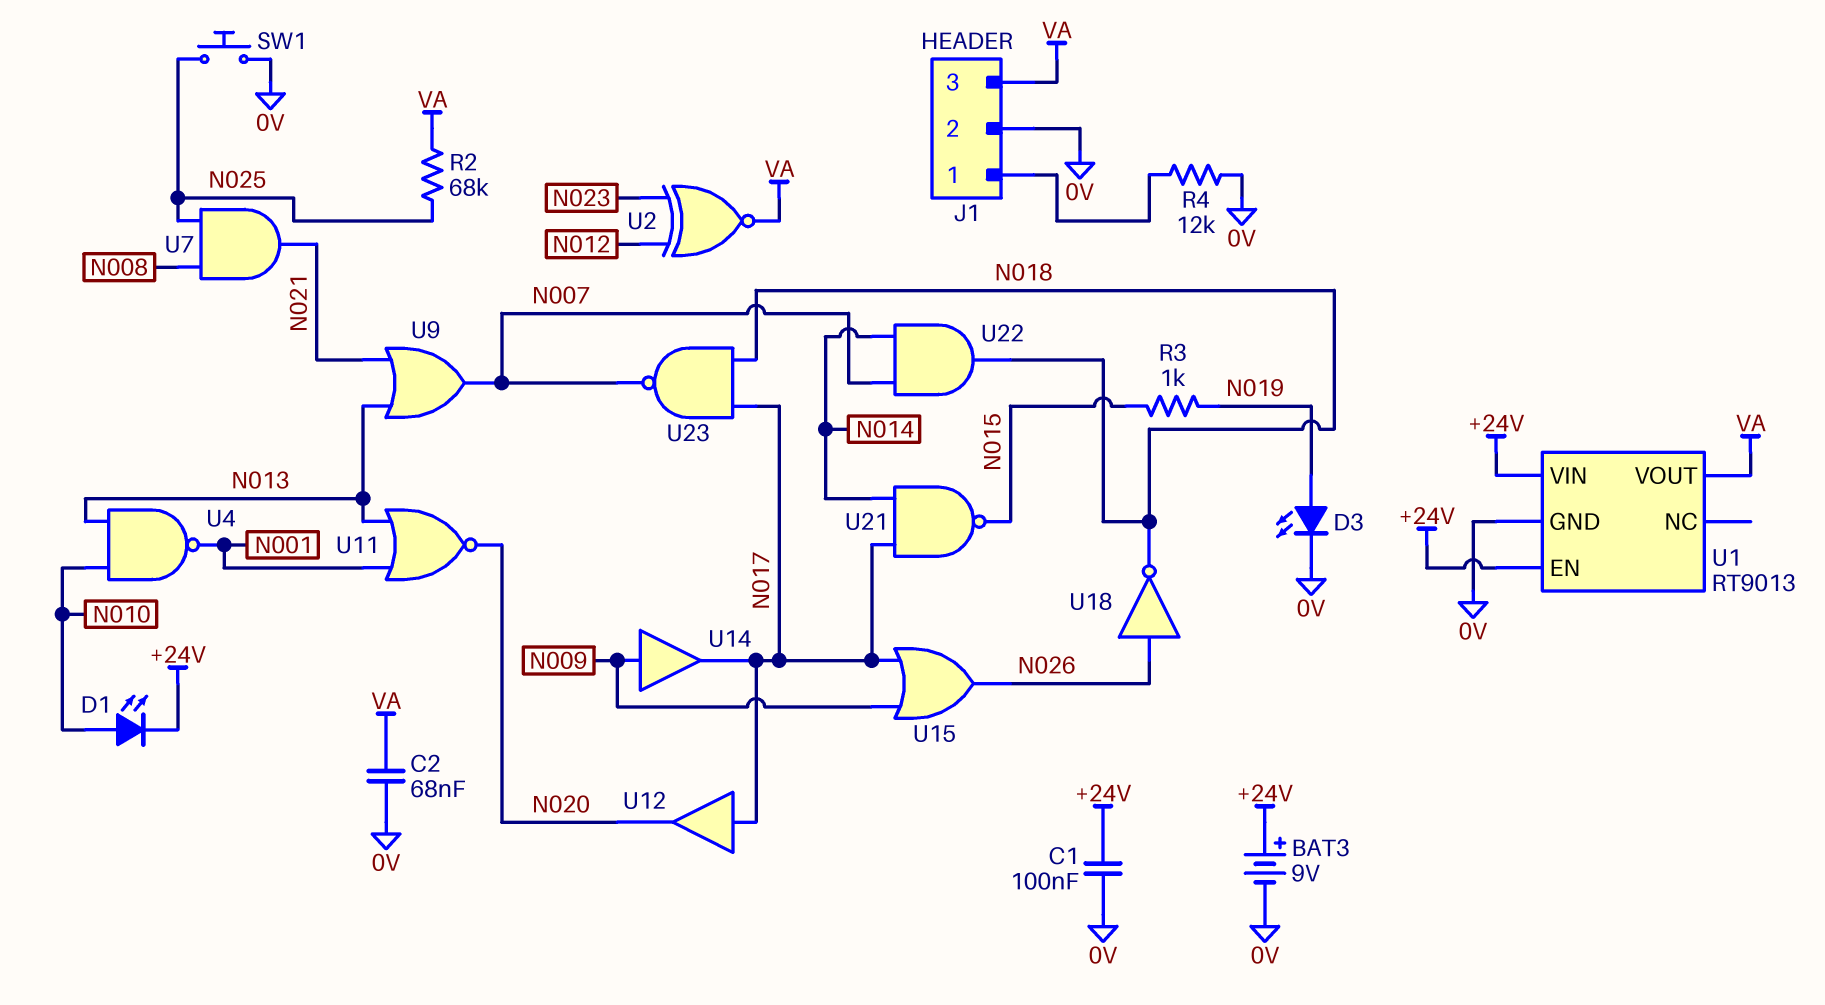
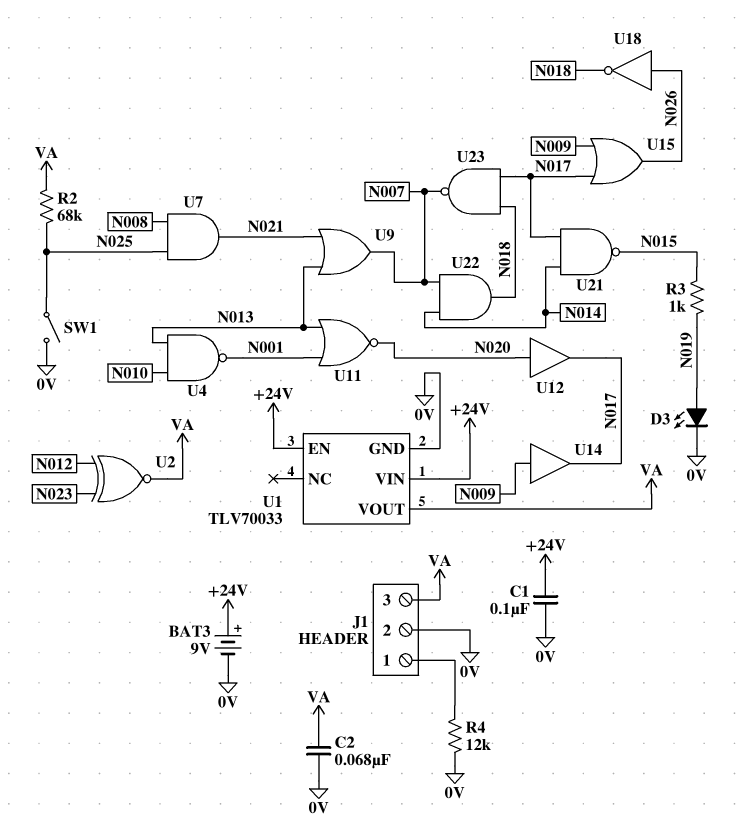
D1: LED (A N010, K +24V) -> none
SW1: button (0V, N025) -> switch (0V, N025)
U1: RT9013 -> TLV70033
U12: buffer (in N017, out N020) -> buffer (in N020, out N017)

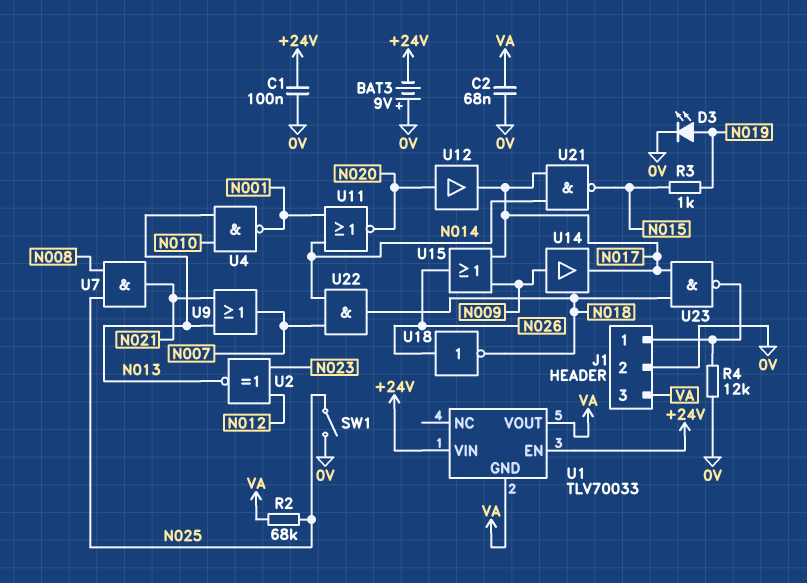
BAT3: 9V (plus +24V, minus 0V) -> 9V (plus 0V, minus +24V)
U1 pin GND: 0V -> VA
U2: XNOR (in N012, in N023, out VA) -> XNOR (in N012, in N023, out N013)
U11: NOR (in N001, in N013, out N020) -> NOR (in N001, in N014, out N020)
U23: NAND (in N017, in N018, out N007) -> NAND (in N017, in N018, out J1/1)

